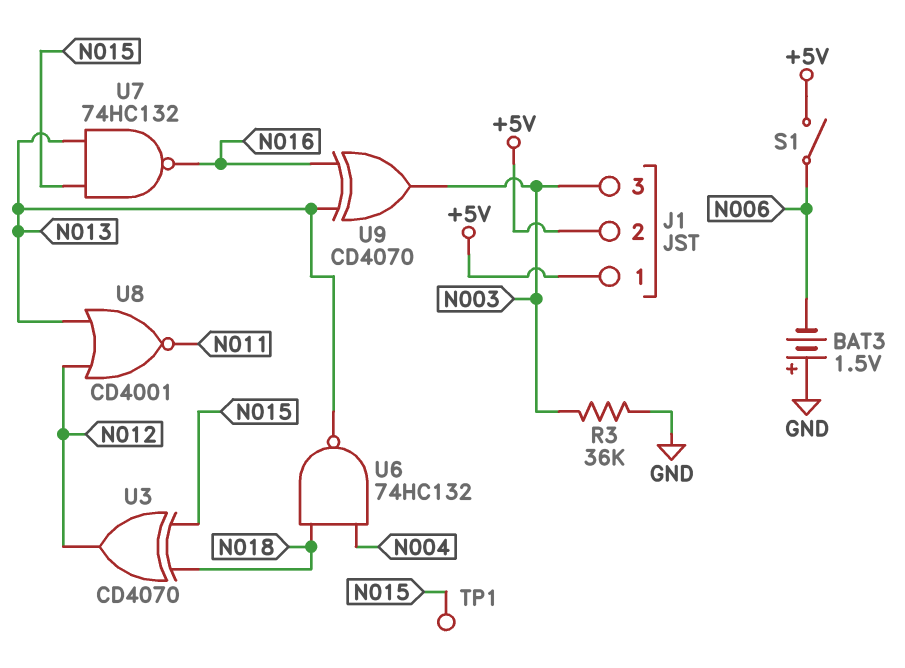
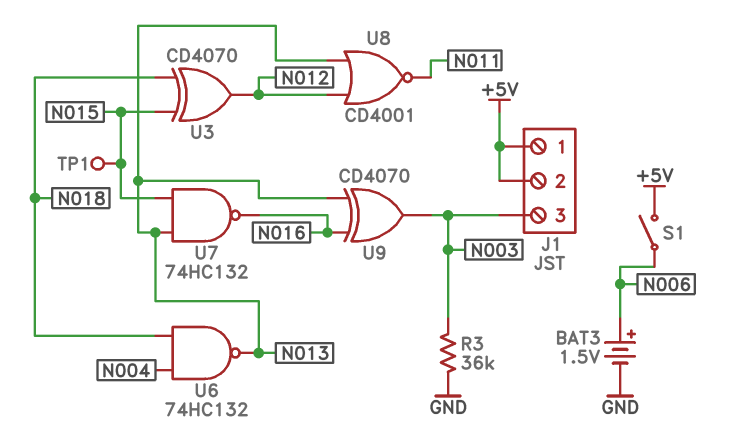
BAT3: 1.5V (plus GND, minus N006) -> 1.5V (plus N006, minus GND)

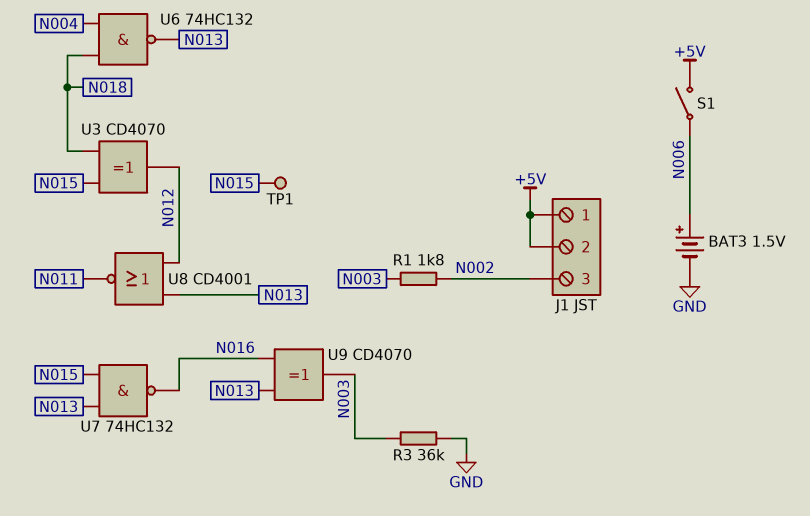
J1 pin 3: N003 -> N002
R1: none -> 1.8k (N002, N003)

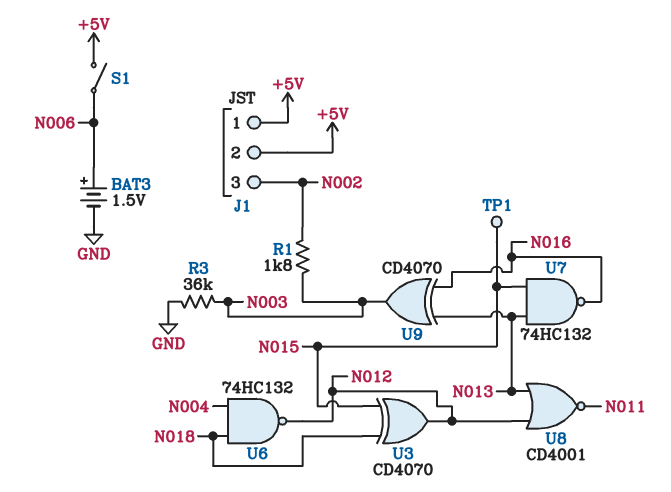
U6: NAND 74HC132 (in N004, in N018, out N013) -> NAND 74HC132 (in N004, in N018, out N012)

